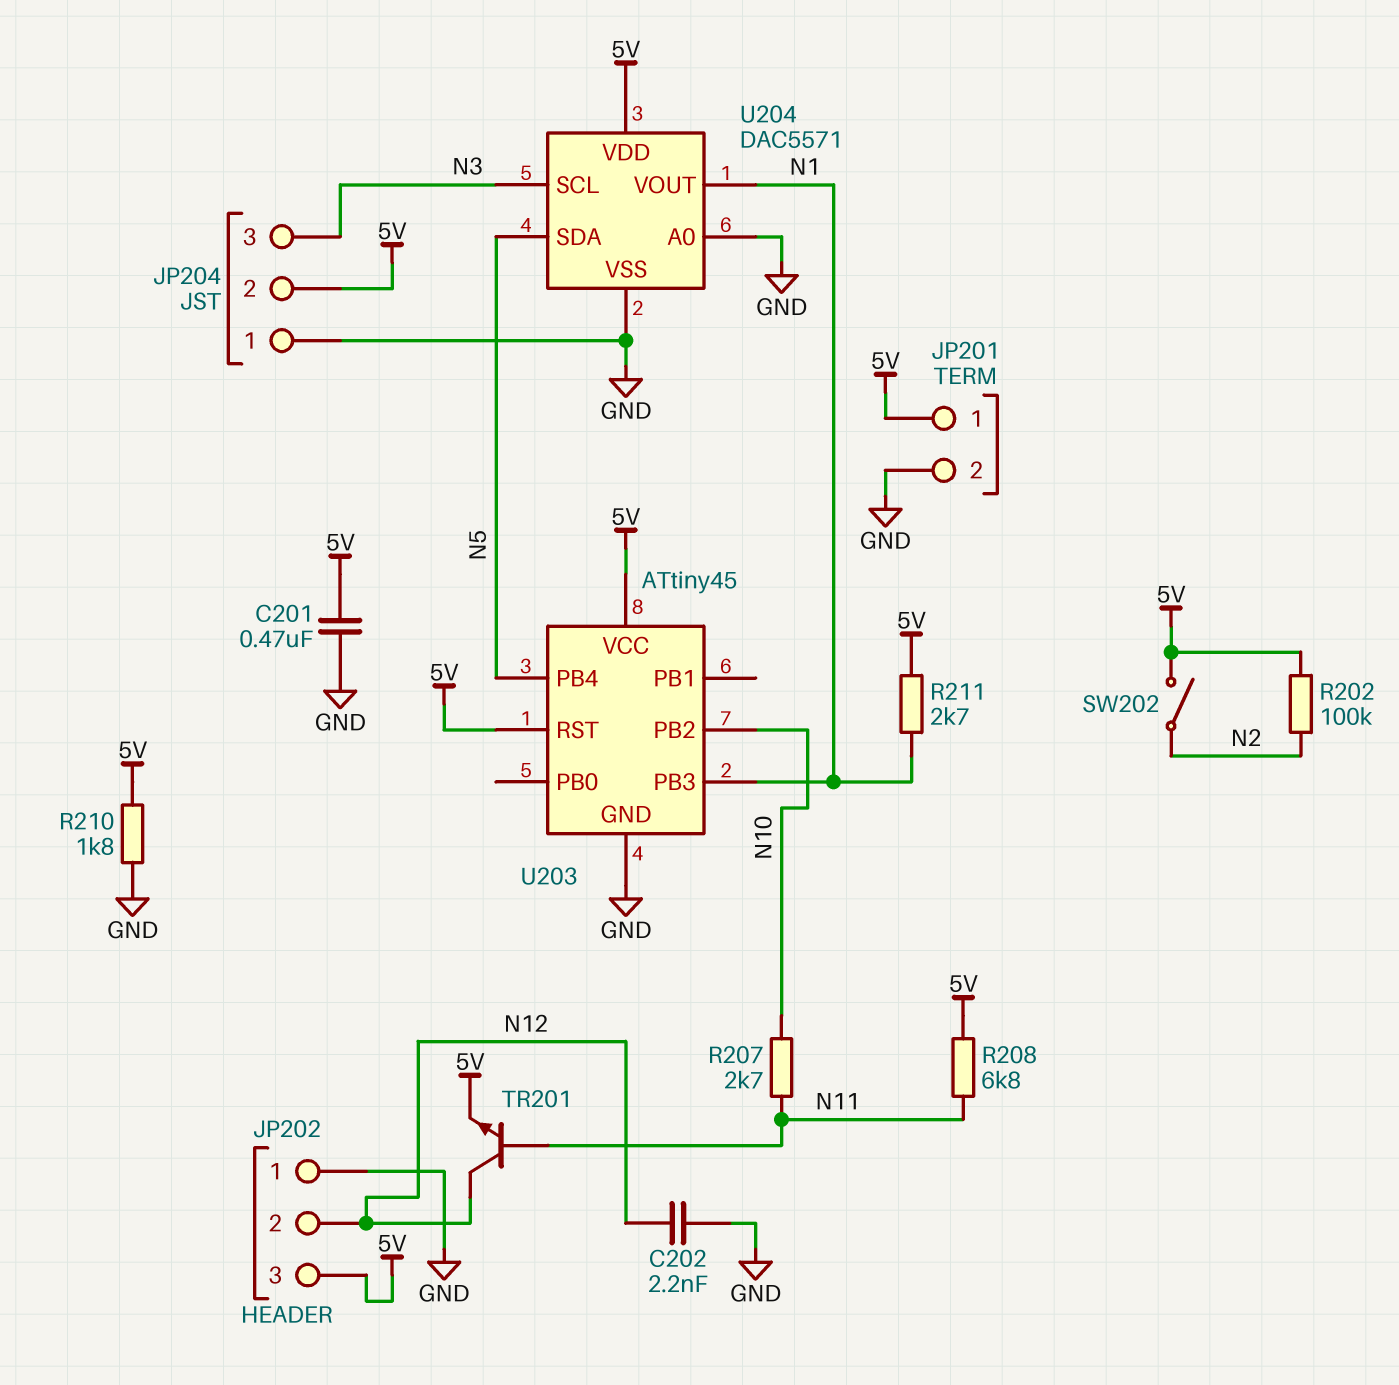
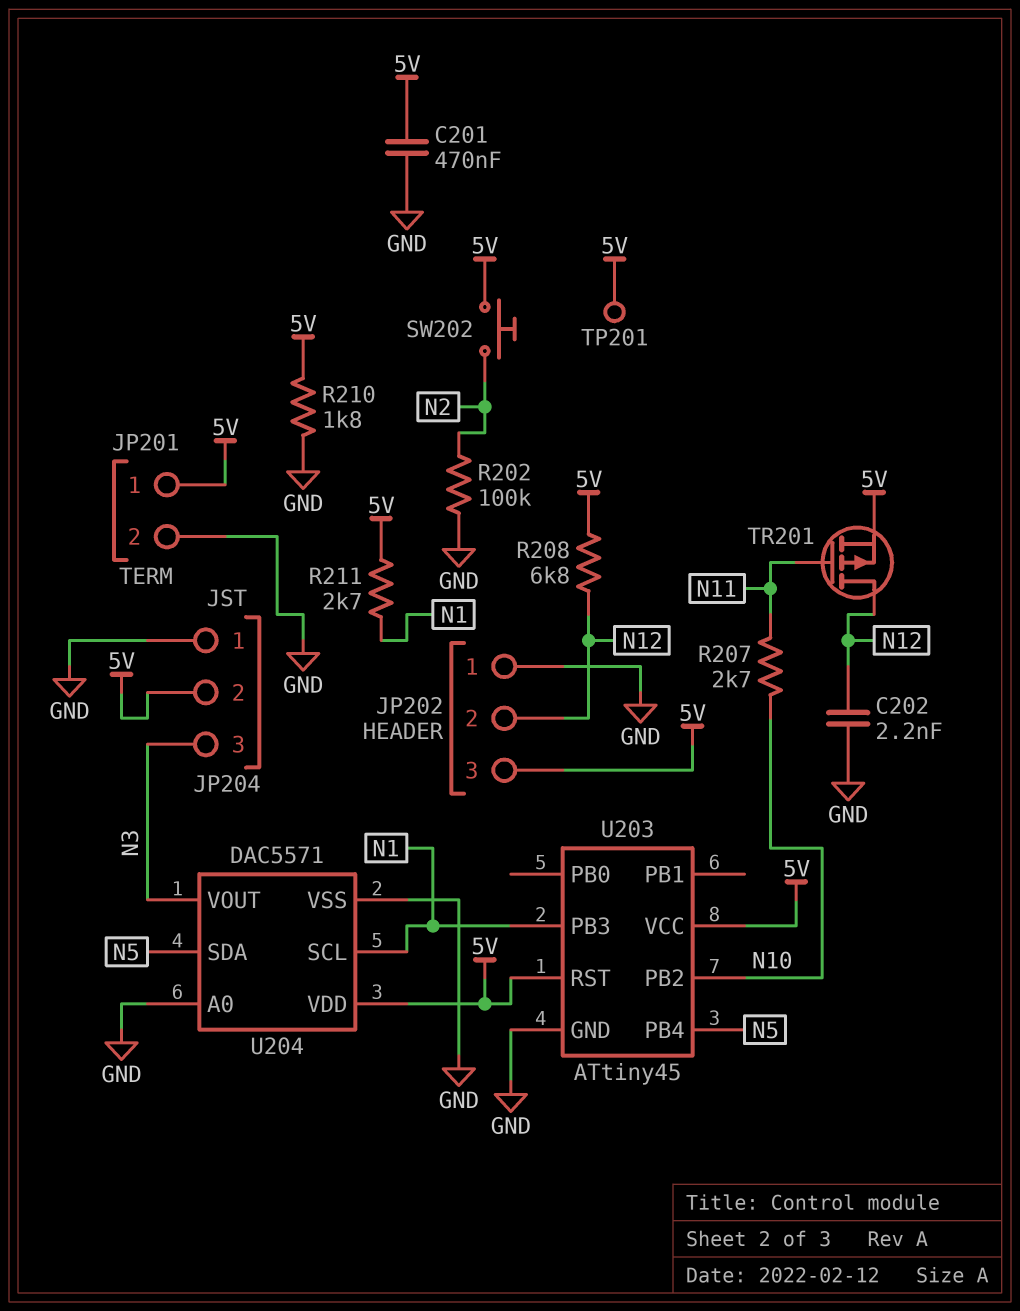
R202: 100k (5V, N2) -> 100k (GND, N2)
R208: 6.8k (5V, N11) -> 6.8k (5V, N12)
SW202: switch (5V, N2) -> button (5V, N2)
TP201: none -> test point (5V)
TR201: NPN (B N11, C N12, E 5V) -> PMOS (G N11, D N12, S 5V)
U204 pin SCL: N3 -> N1
U204 pin VOUT: N1 -> N3

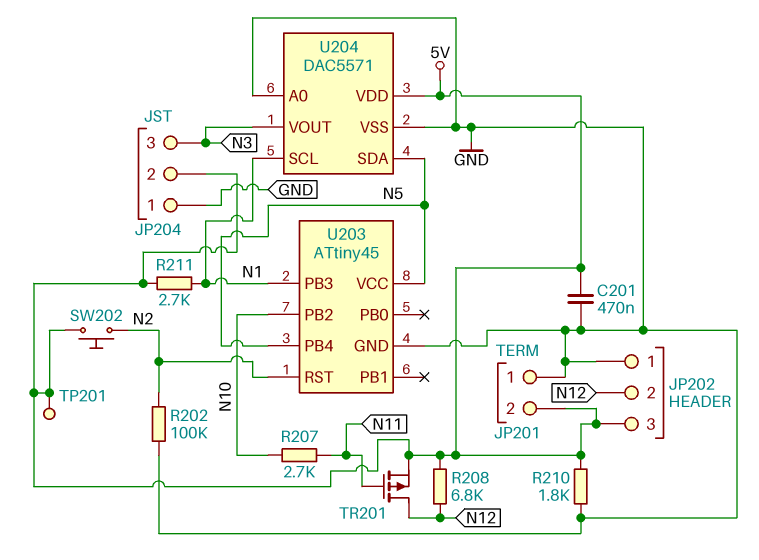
C202: 2.2nF (GND, N12) -> none
JP201 pin 1: 5V -> GND
JP201 pin 2: GND -> 5V
U203 pin RST: 5V -> N2
U203 pin VCC: 5V -> N5

